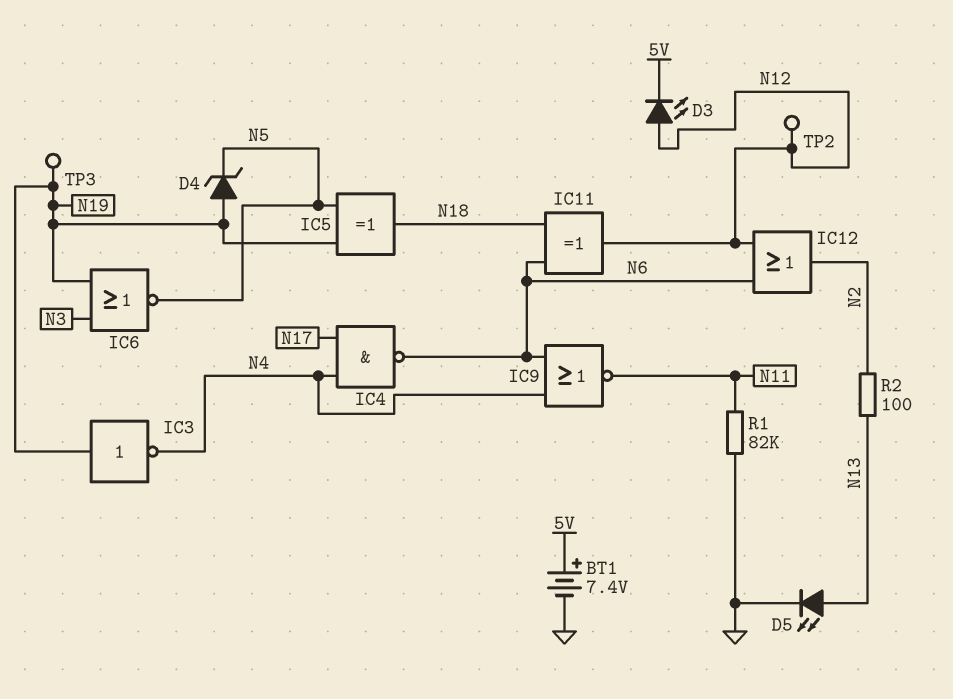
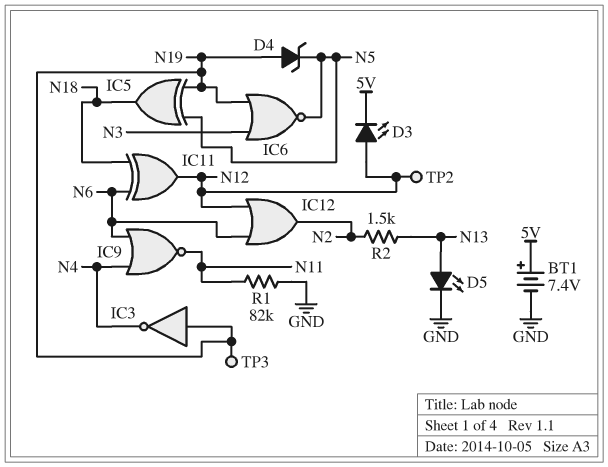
IC4: NAND (in N4, in N17, out N6) -> none
R2: 100 (N2, N13) -> 1.5k (N2, N13)

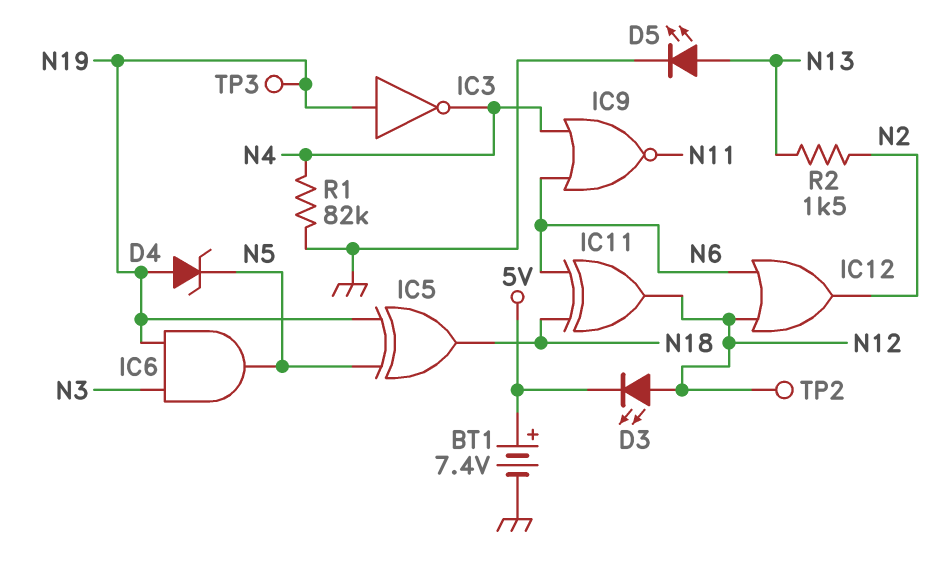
IC6: NOR (in N3, in N19, out N5) -> AND (in N3, in N19, out N5)
R1: 82k (GND, N11) -> 82k (GND, N4)

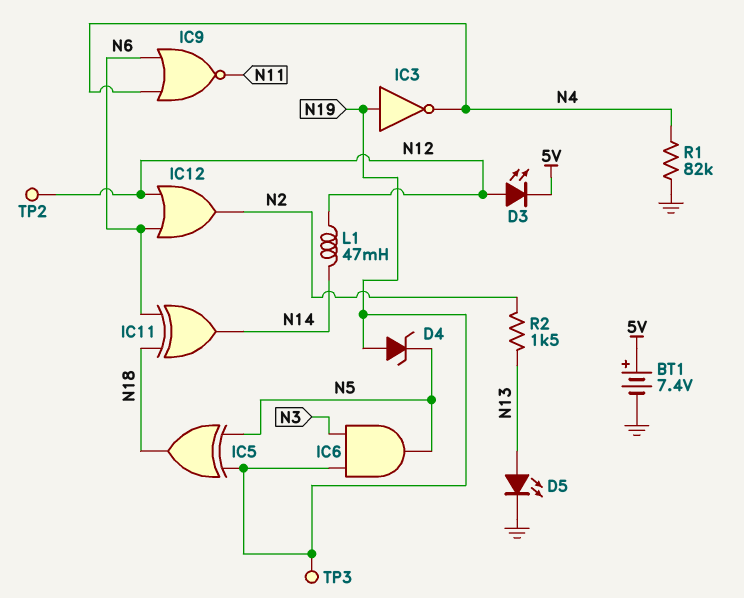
IC11: XOR (in N6, in N18, out N12) -> XOR (in N6, in N18, out N14)
L1: none -> 47mH (N12, N14)

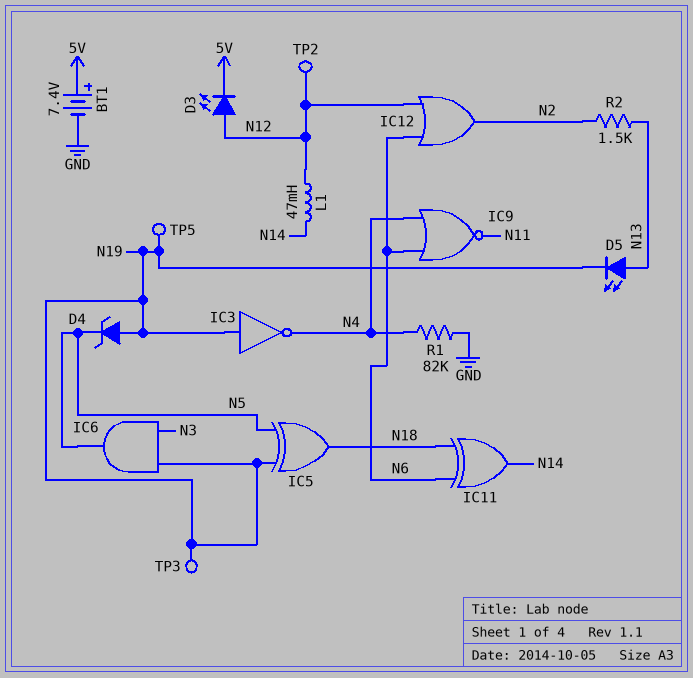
D5: LED (A N13, K GND) -> LED (A N13, K N19)
TP5: none -> test point (N19)

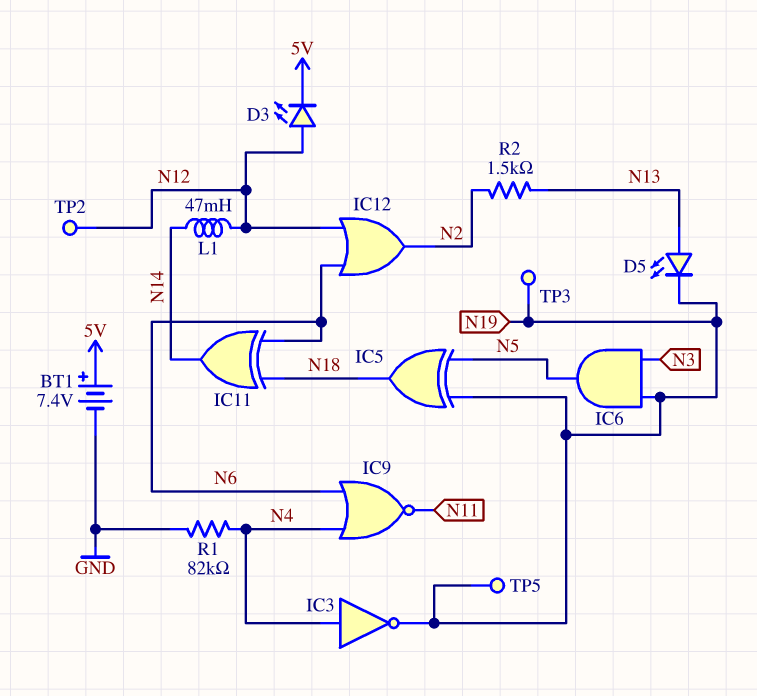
D4: zener (A N19, K N5) -> none
IC3: NOT (in N19, out N4) -> NOT (in N4, out N19)

